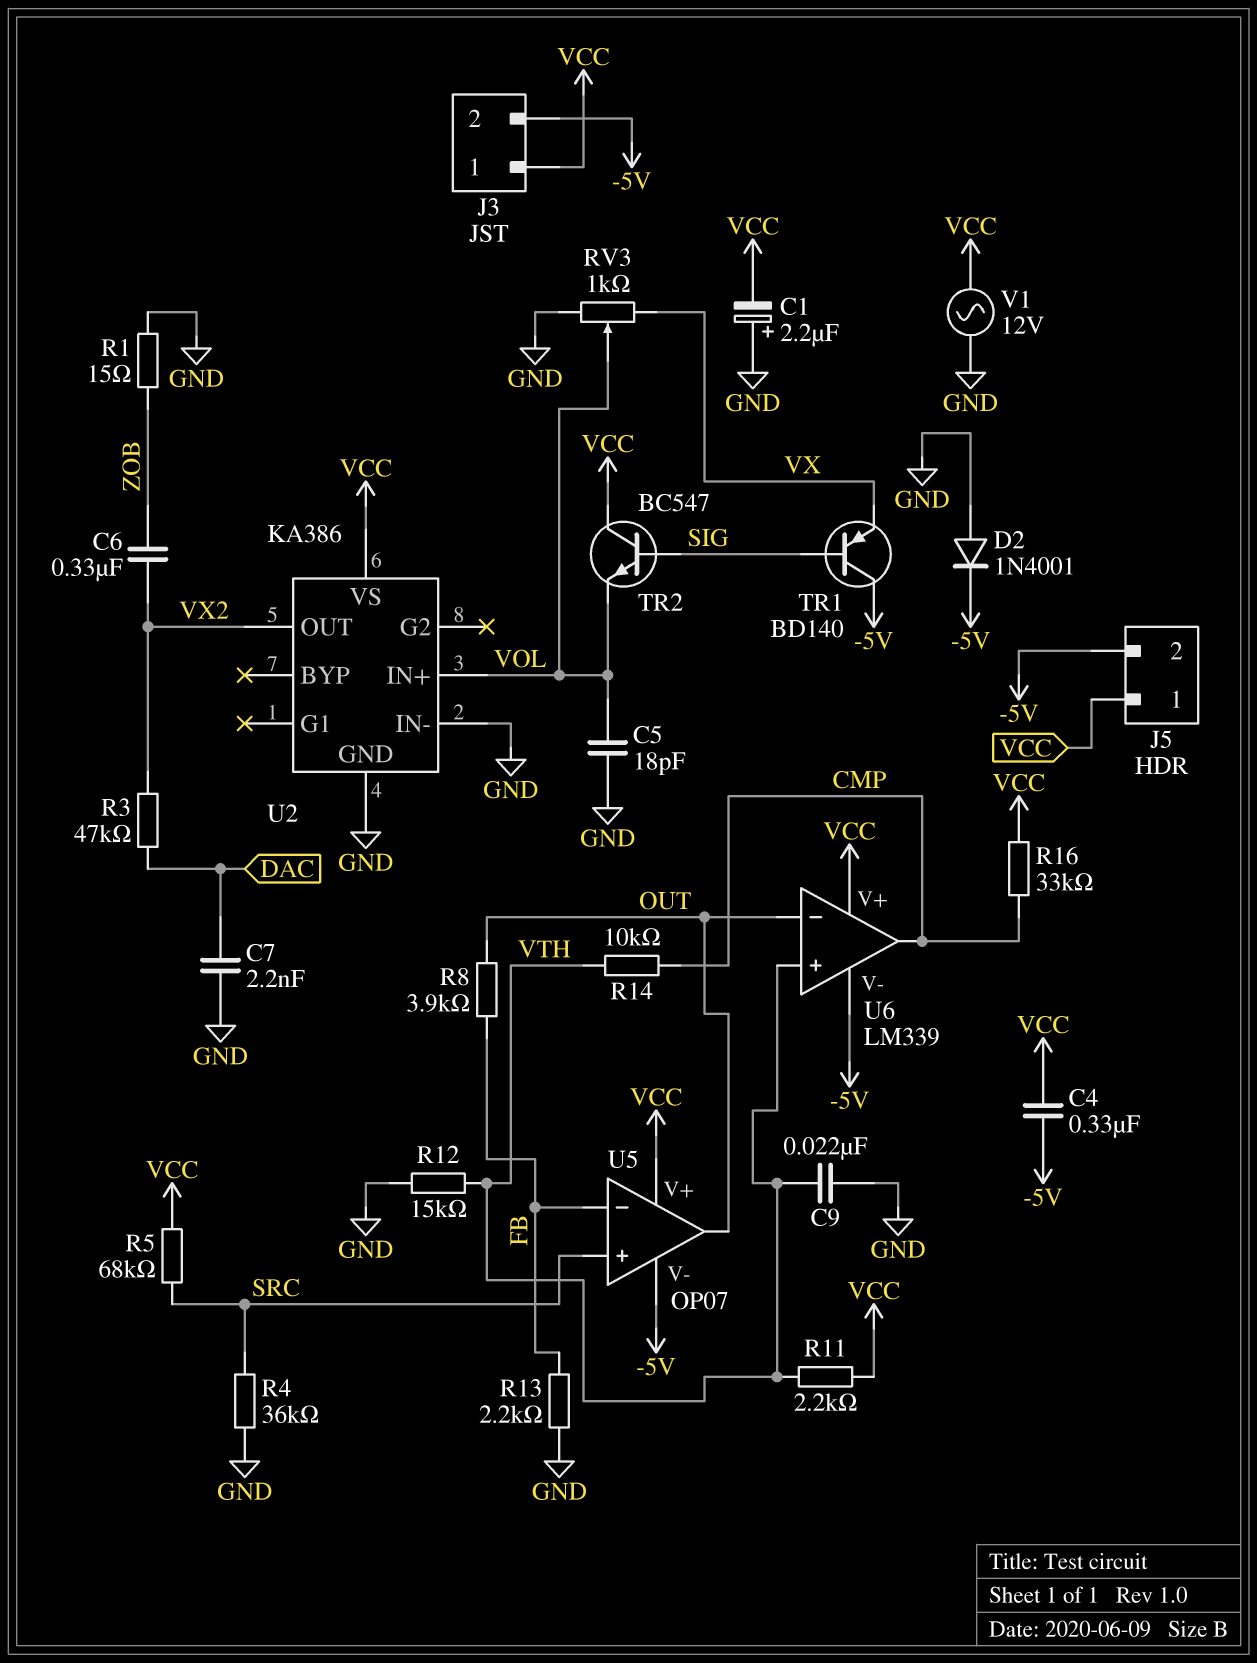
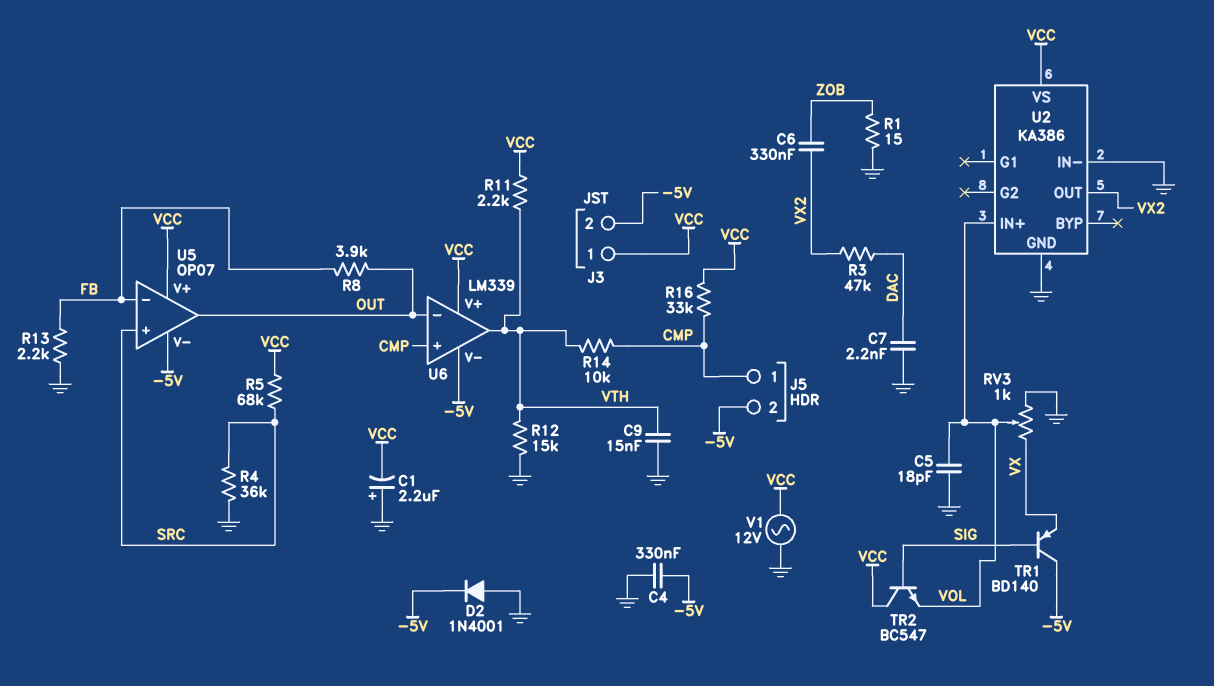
C4: 330nF (-5V, VCC) -> 330nF (-5V, GND)
C9: 22nF (GND, VTH) -> 15nF (GND, VTH)
J5 pin 1: VCC -> CMP
U6 pin in+: VTH -> CMP
U6 pin out: CMP -> VTH

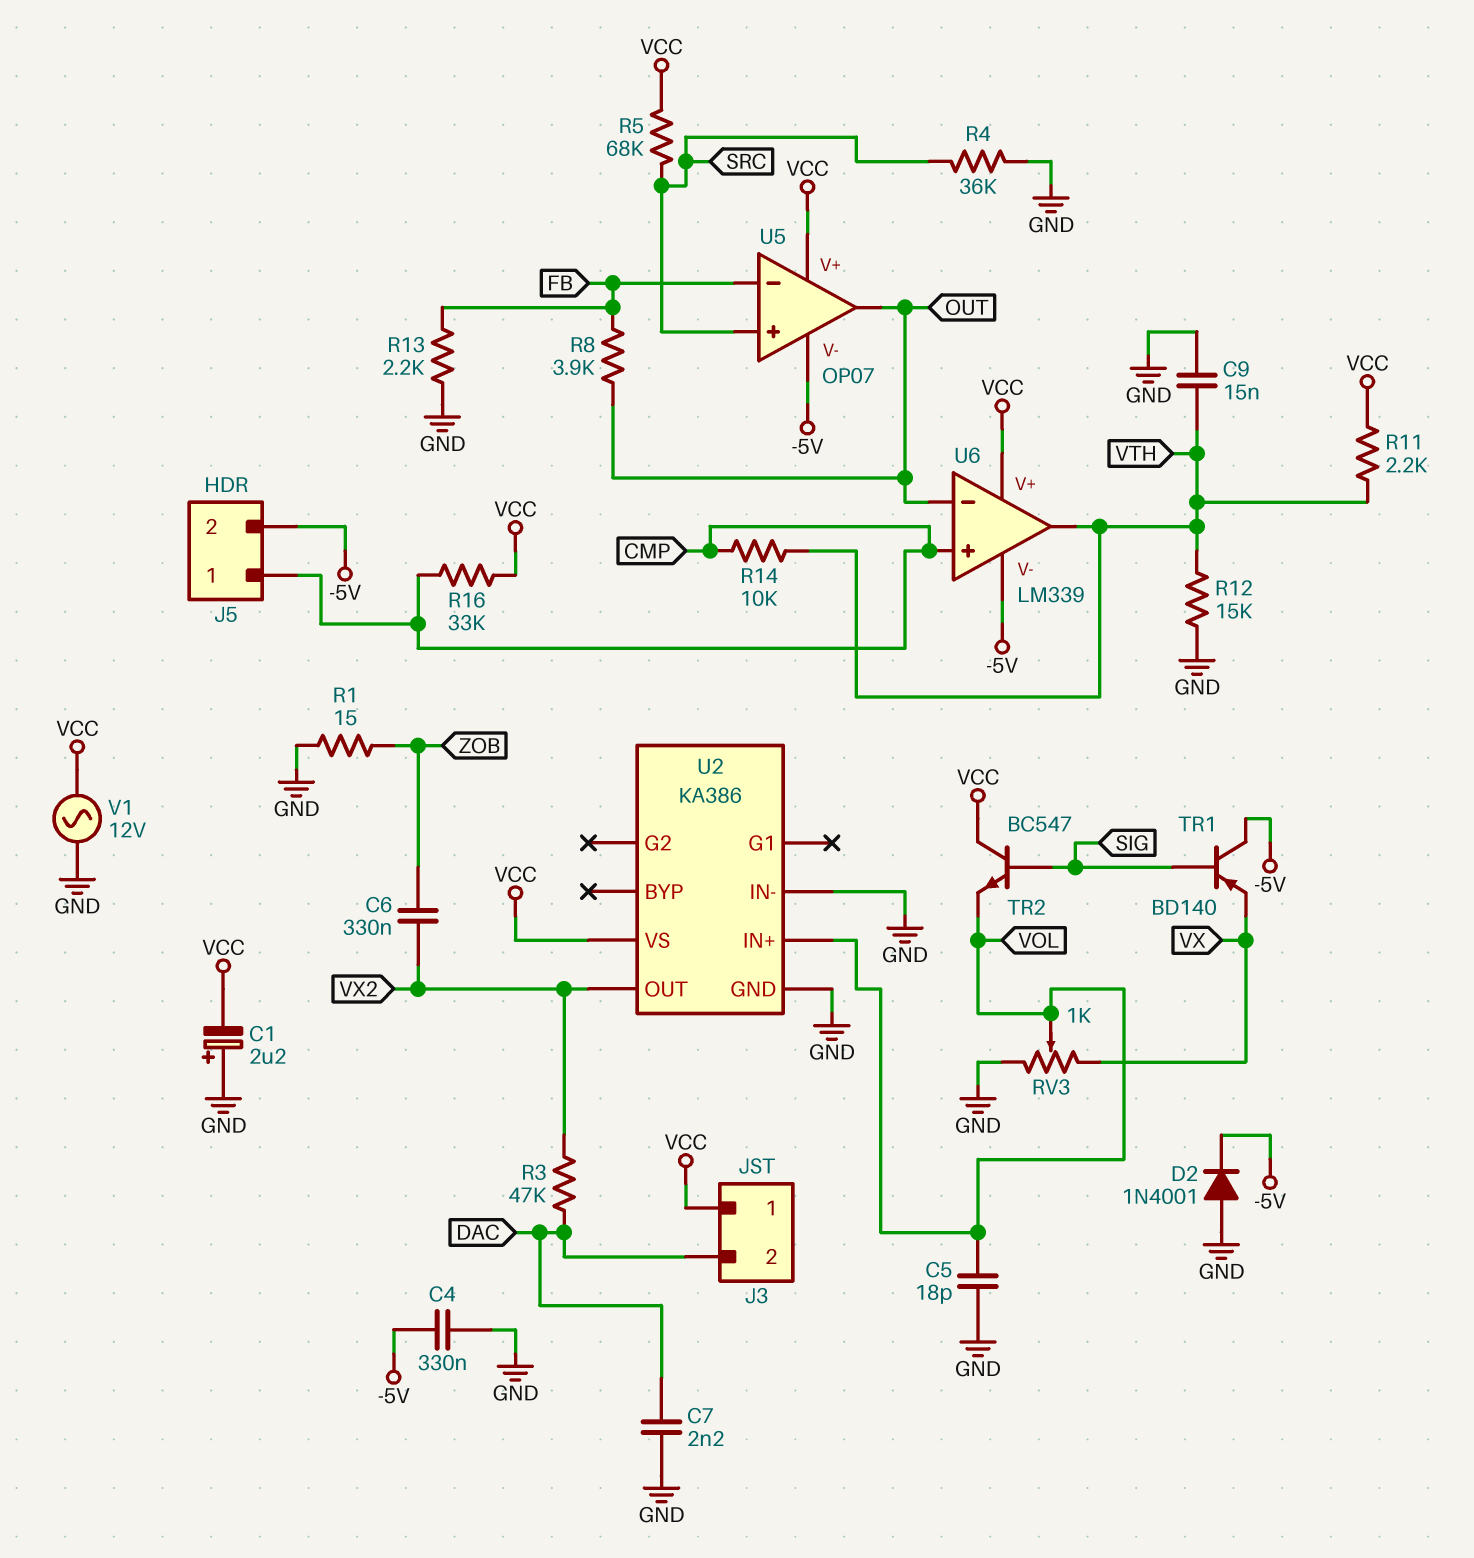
J3 pin 2: -5V -> DAC

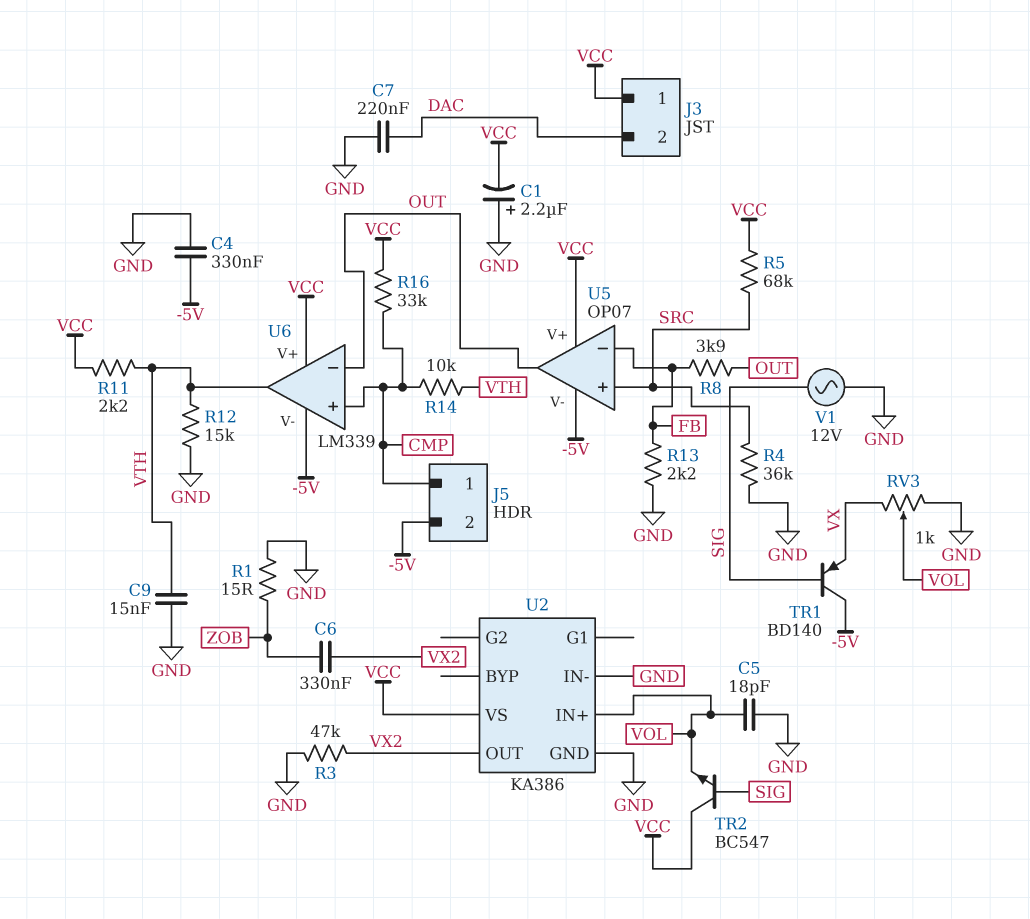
C7: 2.2nF (DAC, GND) -> 220nF (DAC, GND)
D2: diode 1N4001 (A GND, K -5V) -> none
R3: 47k (DAC, VX2) -> 47k (GND, VX2)
V1: AC 12V (GND, VCC) -> AC 12V (GND, SIG)

